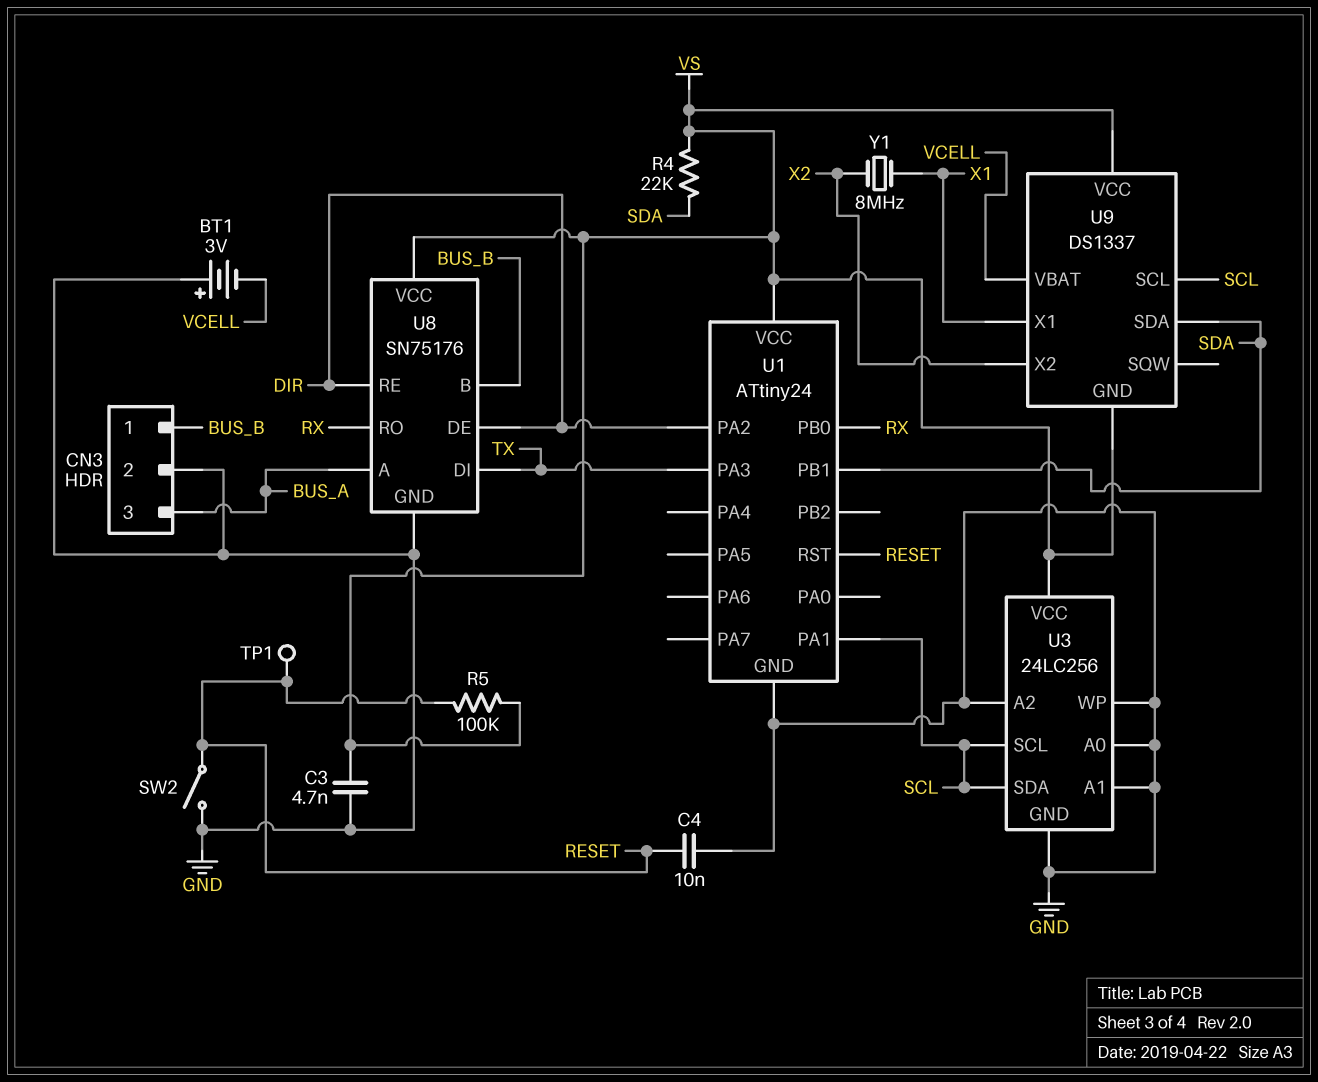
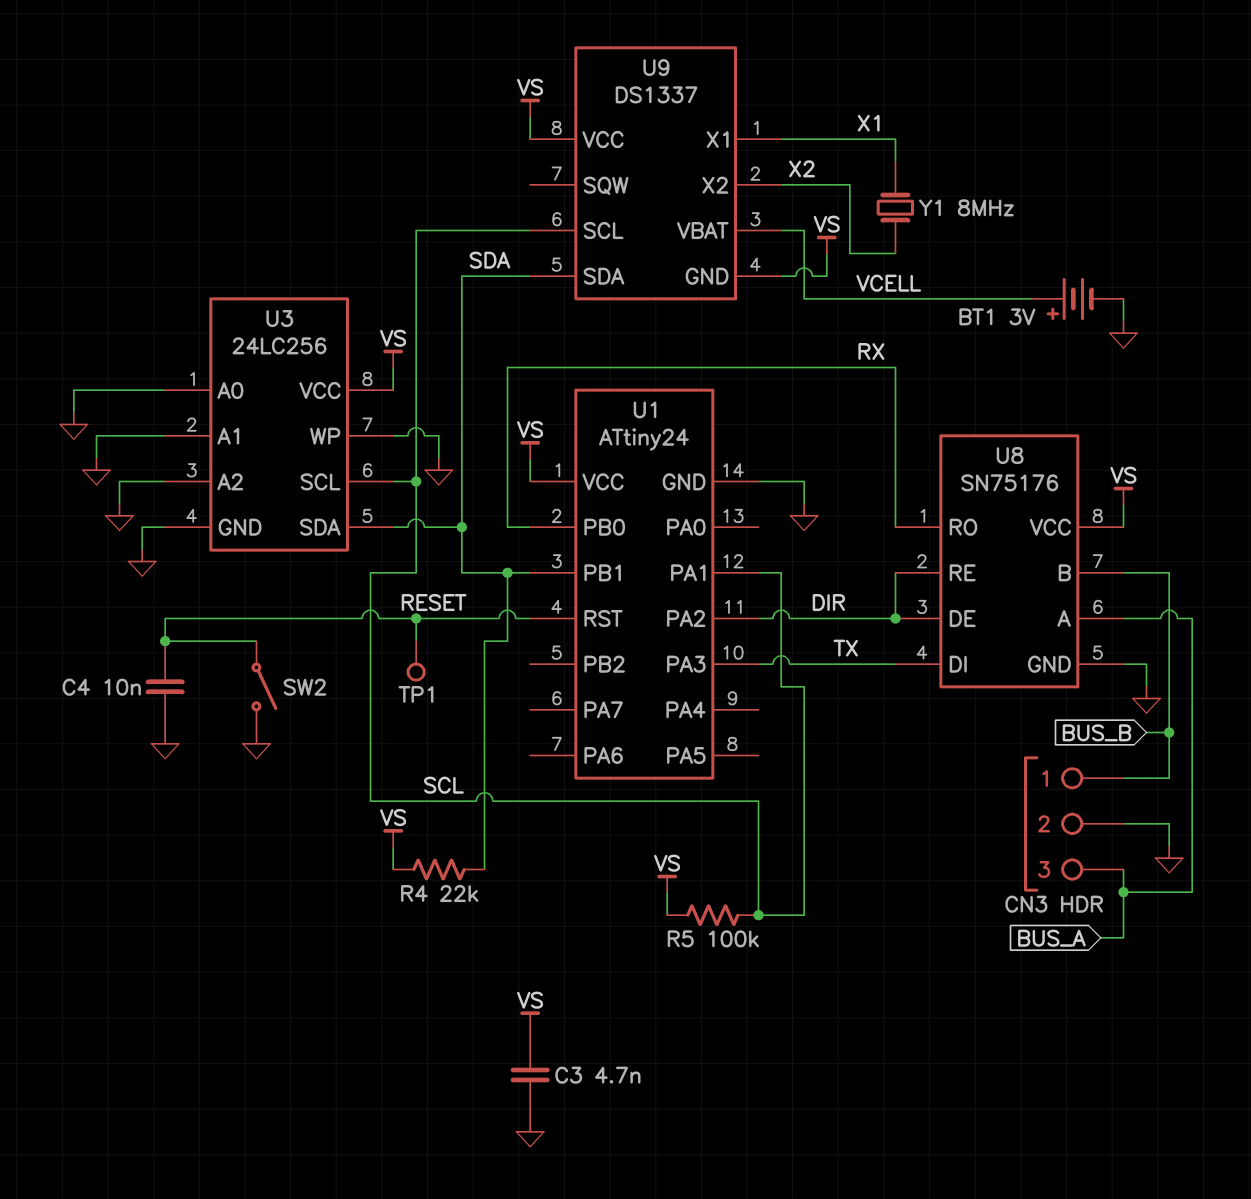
BT1: 3V (plus GND, minus VCELL) -> 3V (plus VCELL, minus GND)
R5: 100k (RESET, VS) -> 100k (SCL, VS)
U3 pin SDA: SCL -> SDA

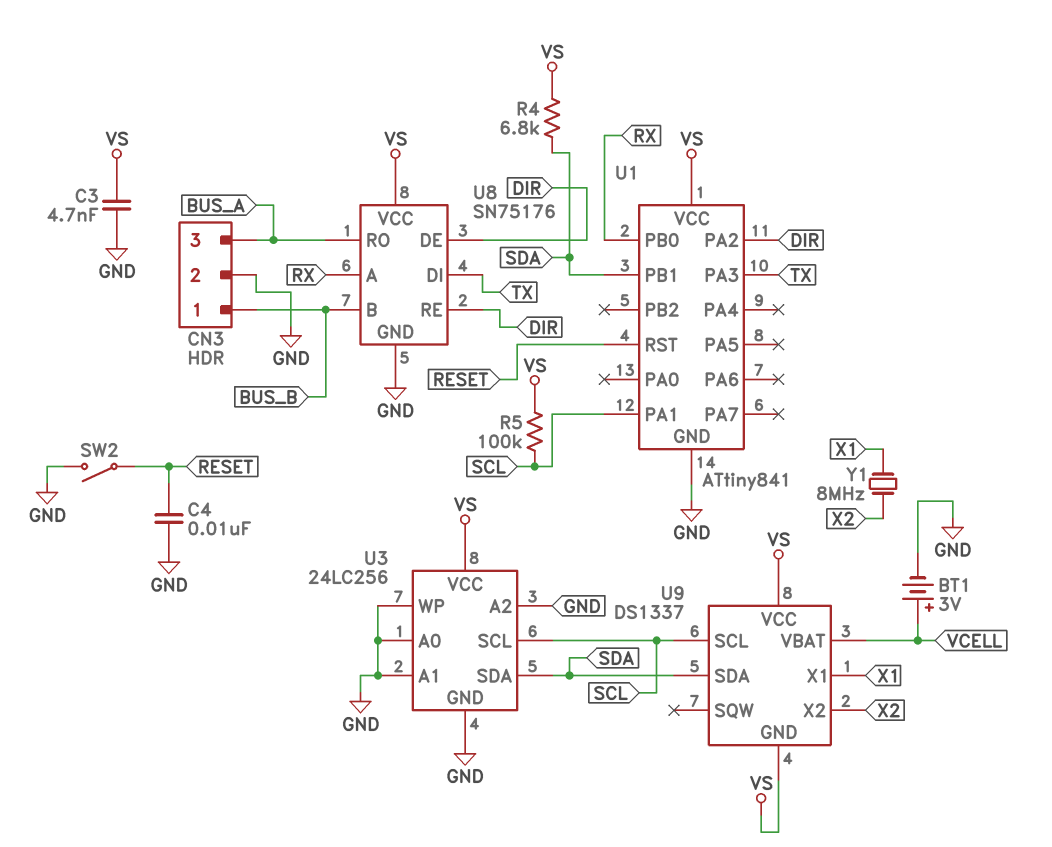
R4: 22k (SDA, VS) -> 6.8k (SDA, VS)
TP1: test point (RESET) -> none
U1: ATtiny24 -> ATtiny841
U8 pin A: BUS_A -> RX
U8 pin RO: RX -> BUS_A

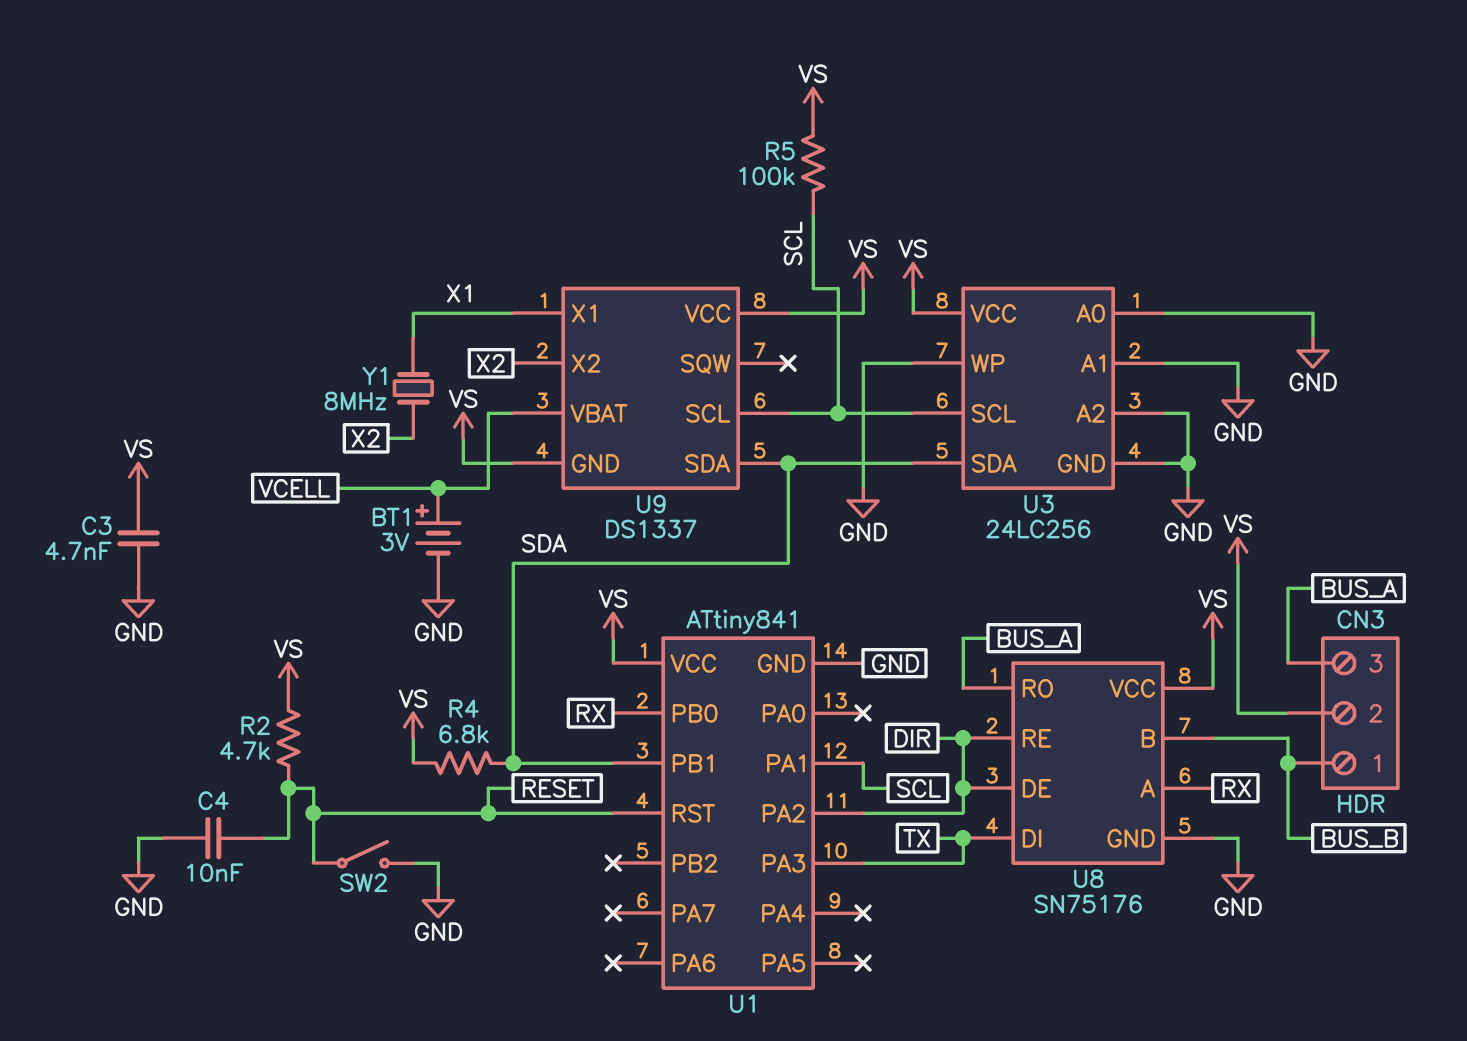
CN3 pin 2: GND -> VS
R2: none -> 4.7k (RESET, VS)

